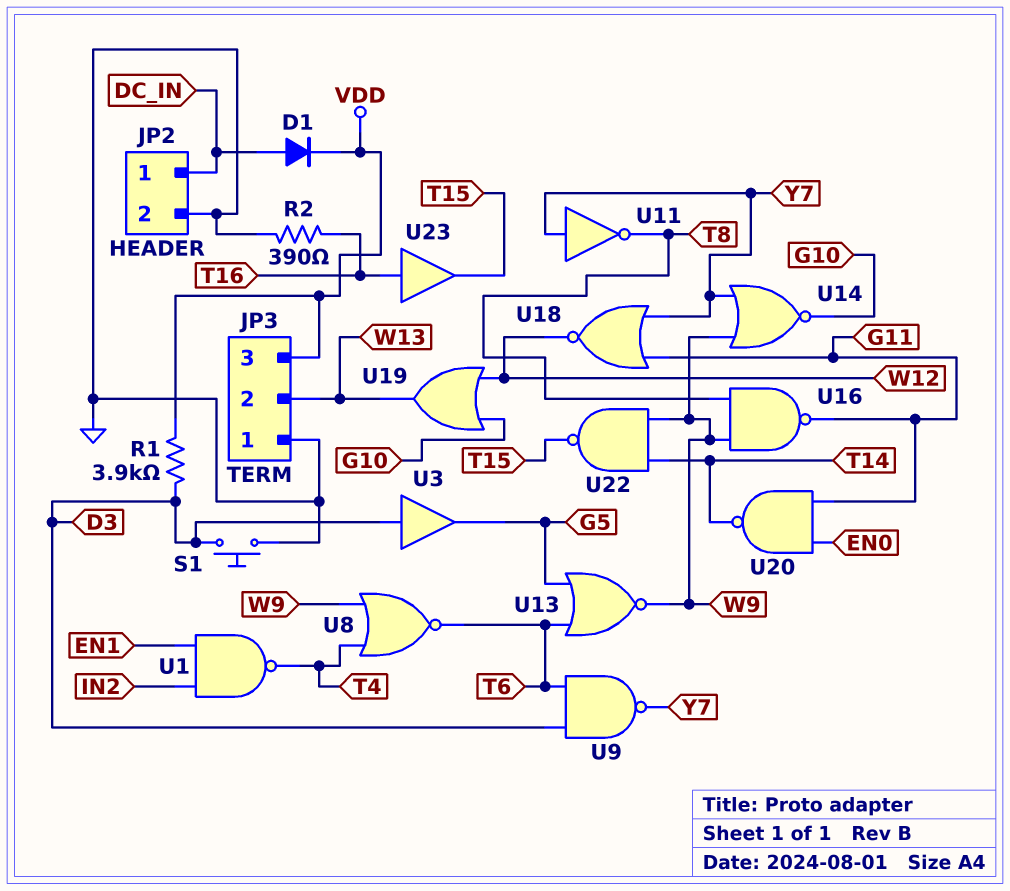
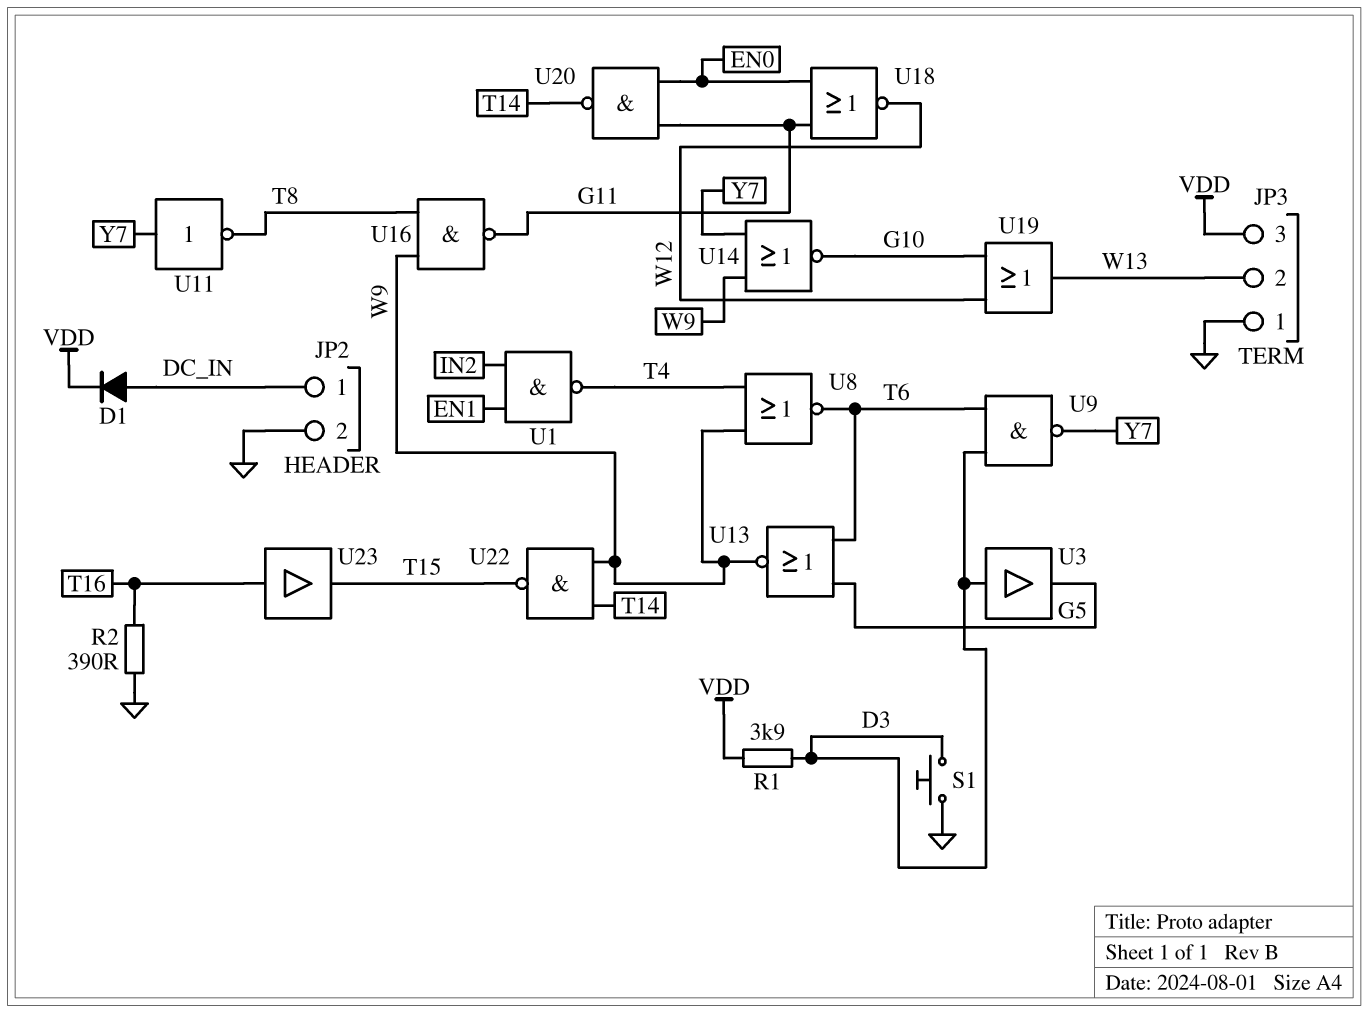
U18: NOR (in G11, in Y7, out W12) -> NOR (in EN0, in G11, out W12)

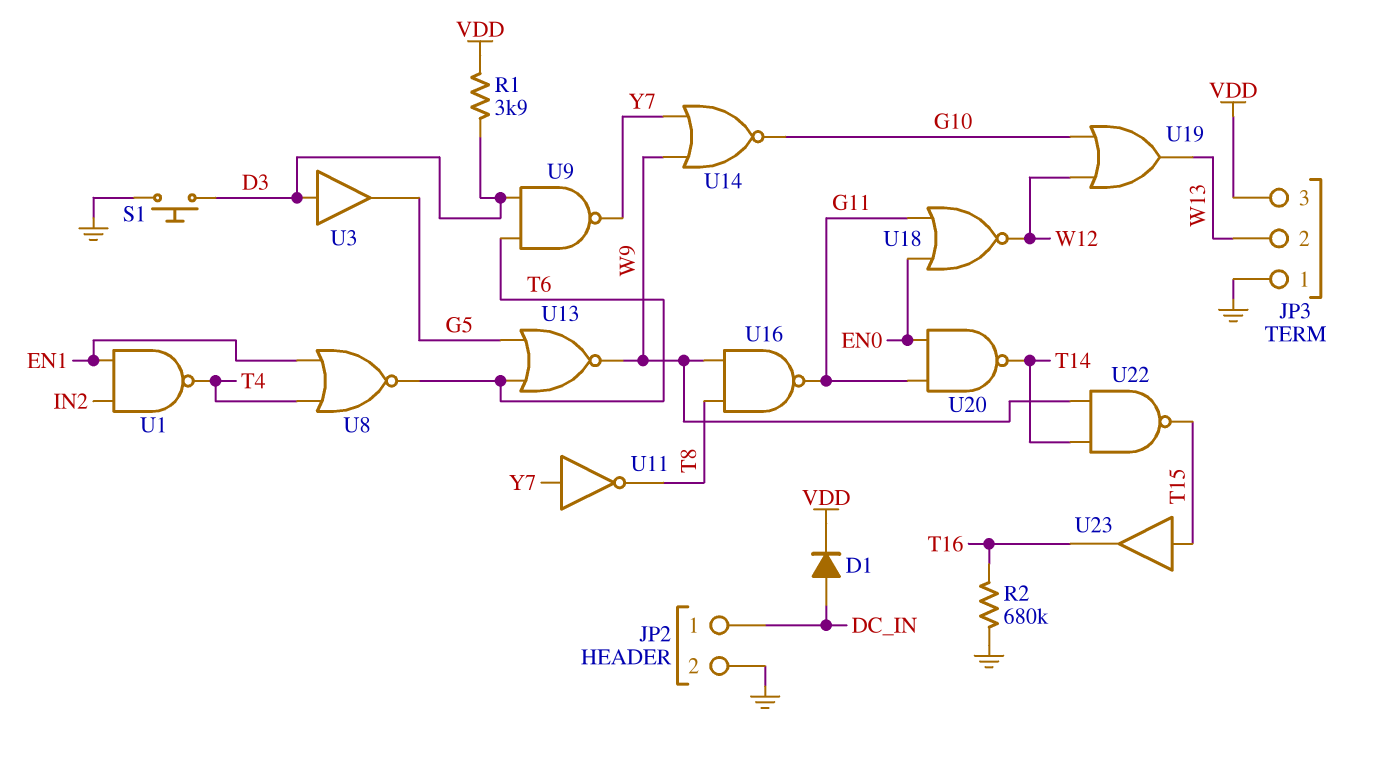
R2: 390 (GND, T16) -> 680k (GND, T16)
U8: NOR (in T4, in W9, out T6) -> NOR (in EN1, in T4, out T6)
U23: buffer (in T16, out T15) -> buffer (in T15, out T16)

